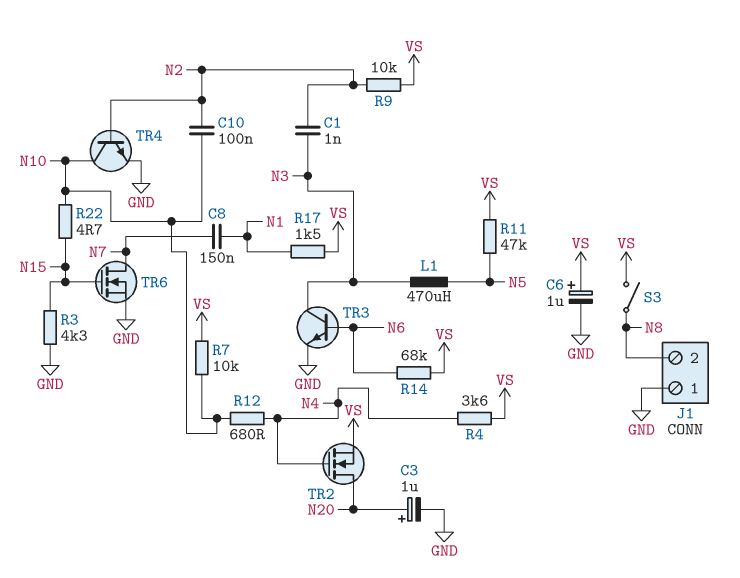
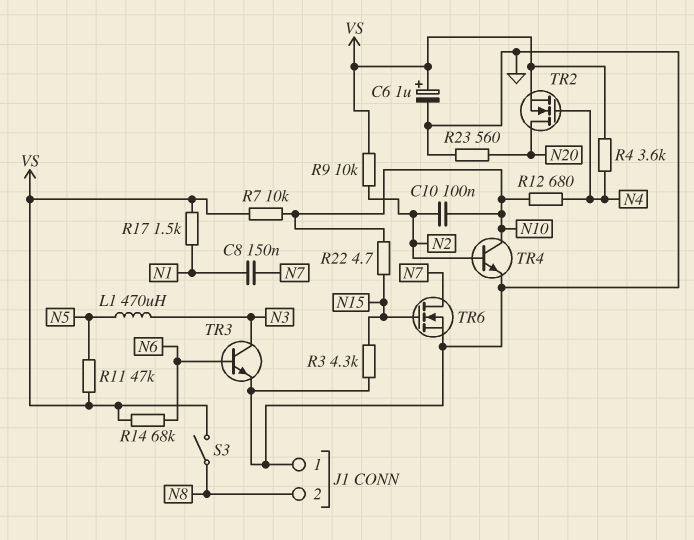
C1: 1nF (N2, N3) -> none
C3: 1uF (plus N20, minus GND) -> none
R23: none -> 560 (GND, N20)

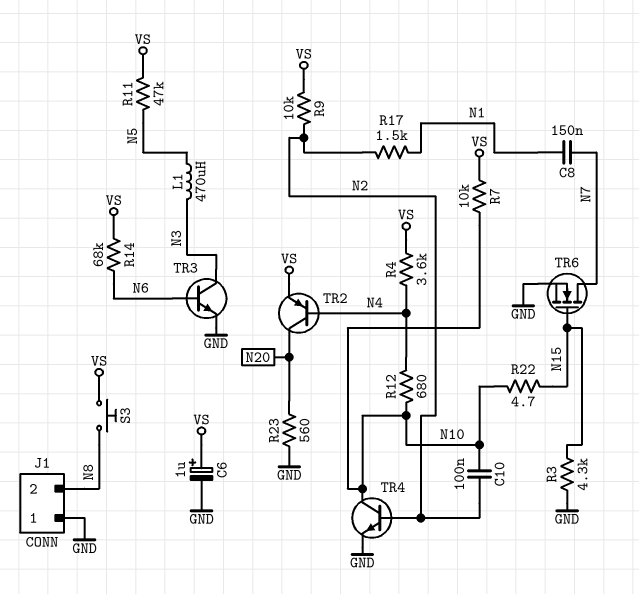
R17: 1.5k (N1, VS) -> 1.5k (N1, N2)
S3: switch (N8, VS) -> button (N8, VS)
TR2: NMOS (G N4, D N20, S VS) -> PNP (B N4, C N20, E VS)

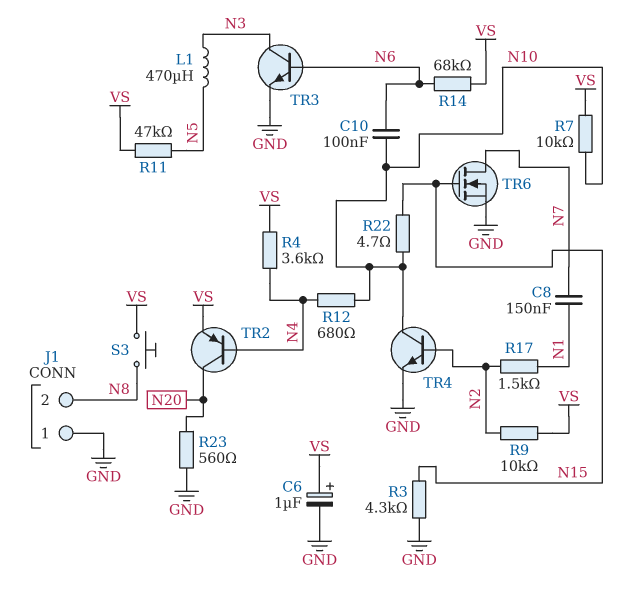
C10: 100nF (N2, N10) -> 100nF (N6, N10)

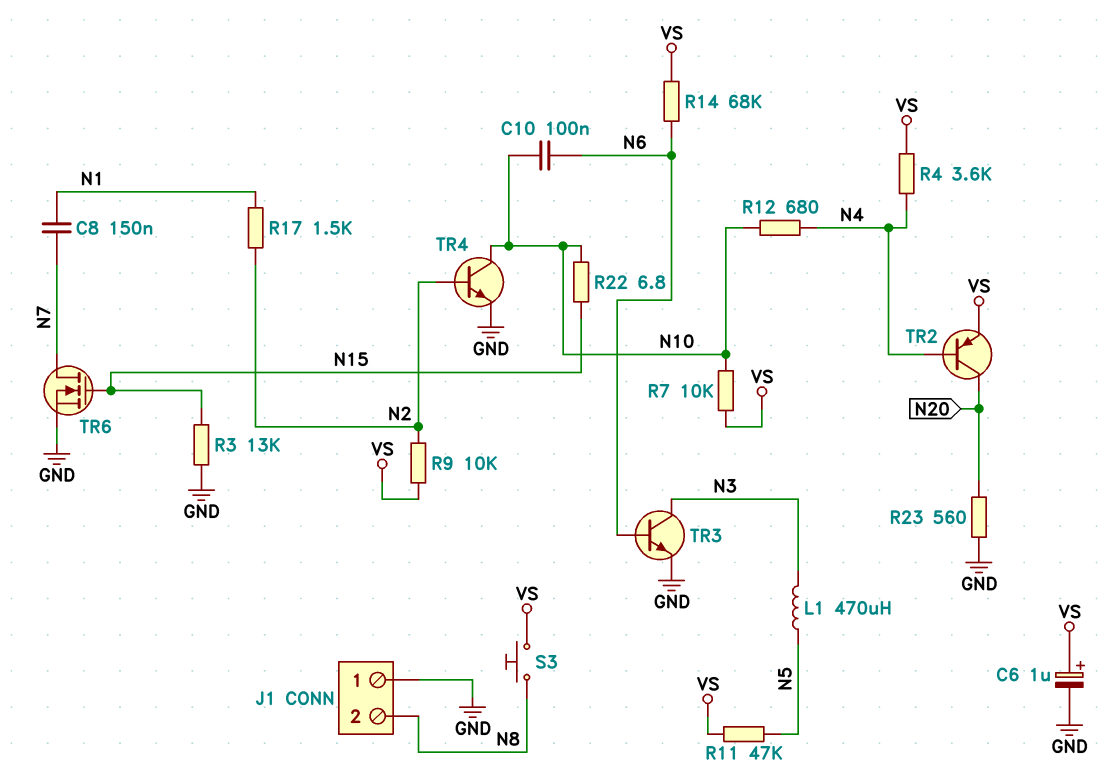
R3: 4.3k (GND, N15) -> 13k (GND, N15)
R22: 4.7 (N10, N15) -> 6.8 (N10, N15)

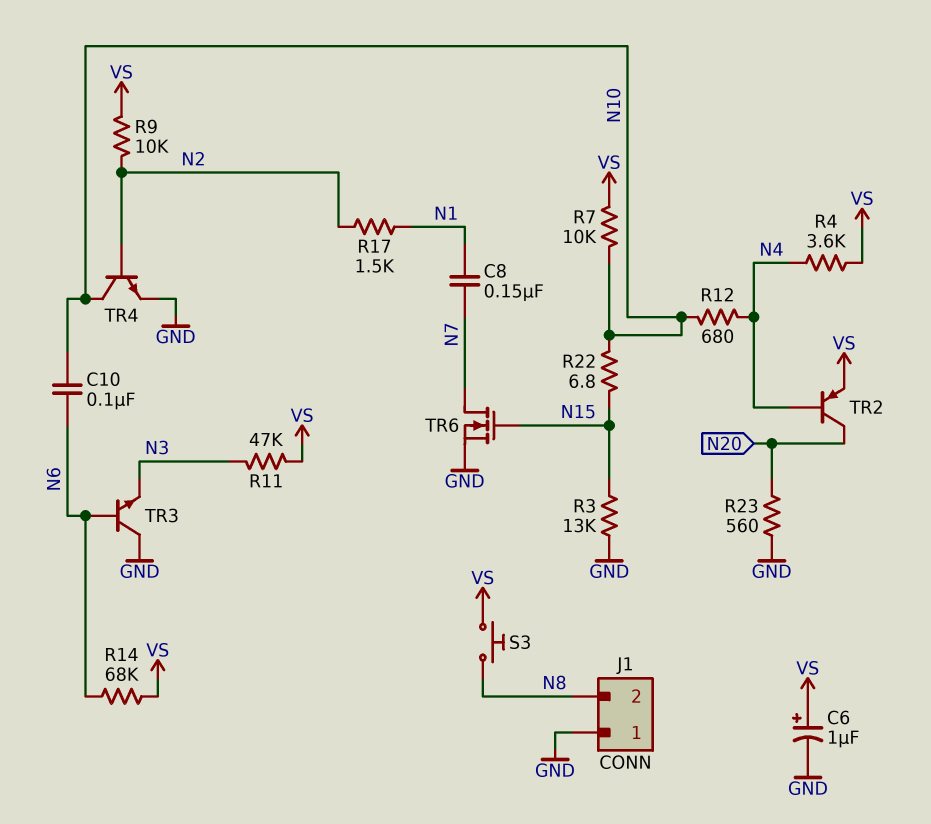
L1: 470uH (N3, N5) -> none
R11: 47k (N5, VS) -> 47k (N3, VS)
TR3: NPN (B N6, C N3, E GND) -> NPN (B N6, C GND, E N3)

